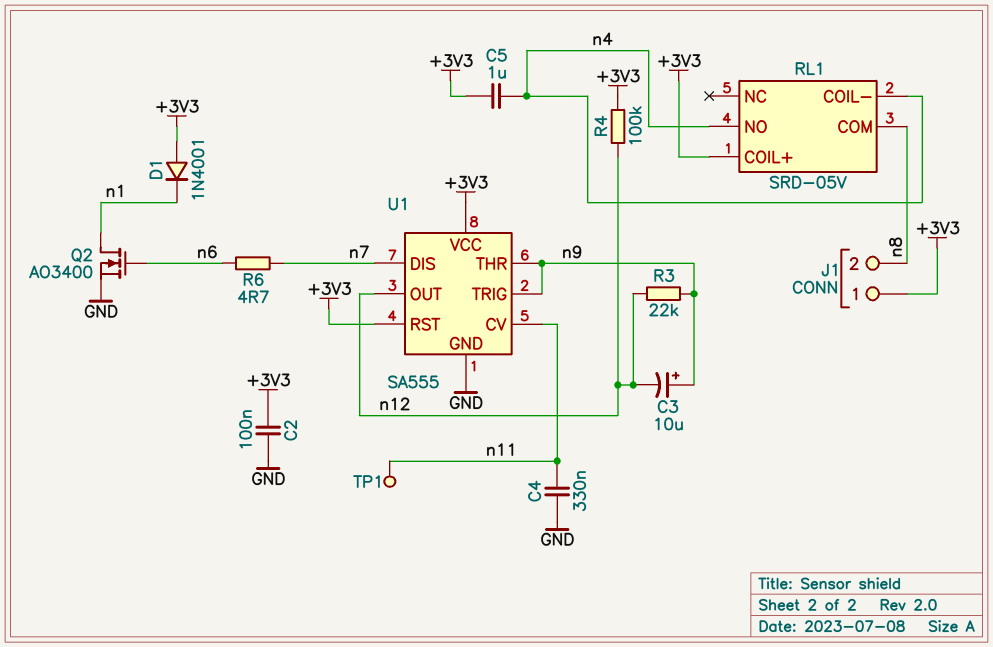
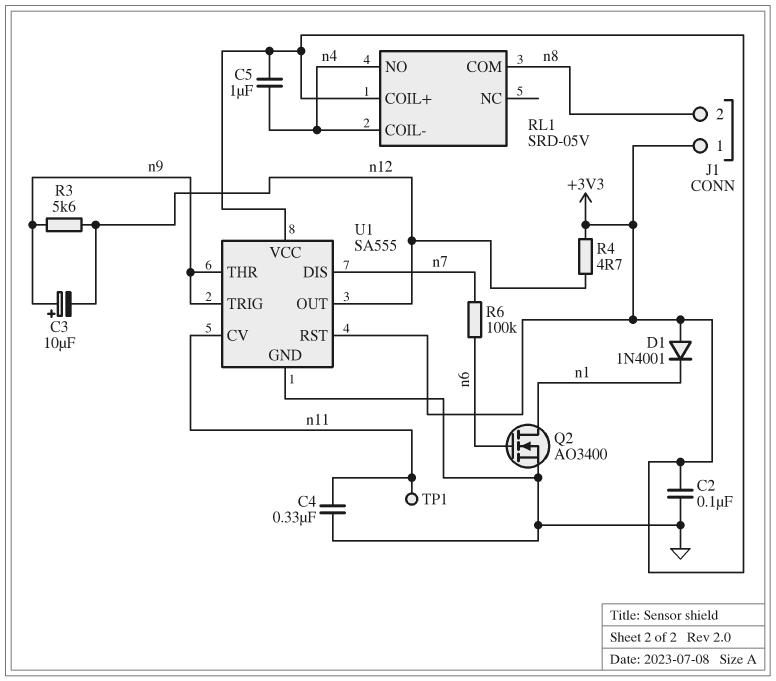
R3: 22k (n9, n12) -> 5.6k (n9, n12)
R4: 100k (+3V3, n12) -> 4.7 (+3V3, n12)
R6: 4.7 (n6, n7) -> 100k (n6, n7)

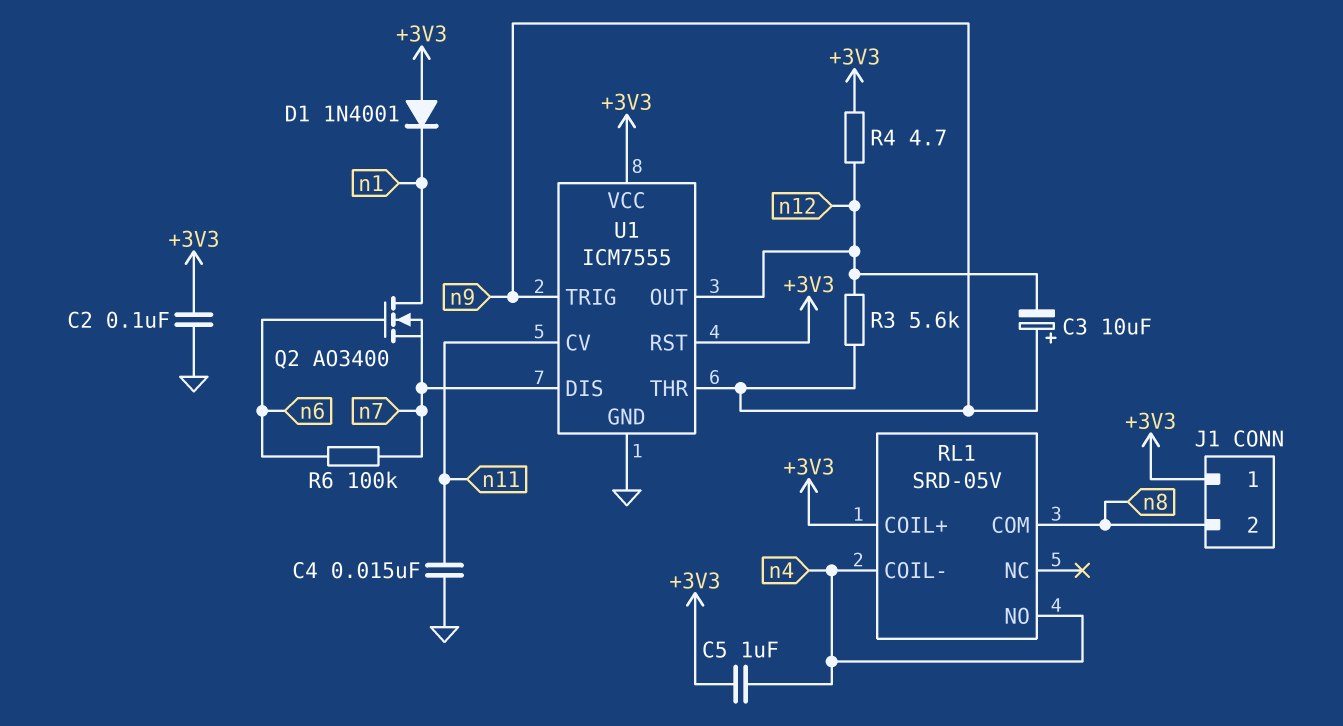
C4: 330nF (GND, n11) -> 15nF (GND, n11)
Q2: NMOS AO3400 (G n6, D n1, S GND) -> NMOS AO3400 (G n6, D n1, S n7)
TP1: test point (n11) -> none
U1: SA555 -> ICM7555

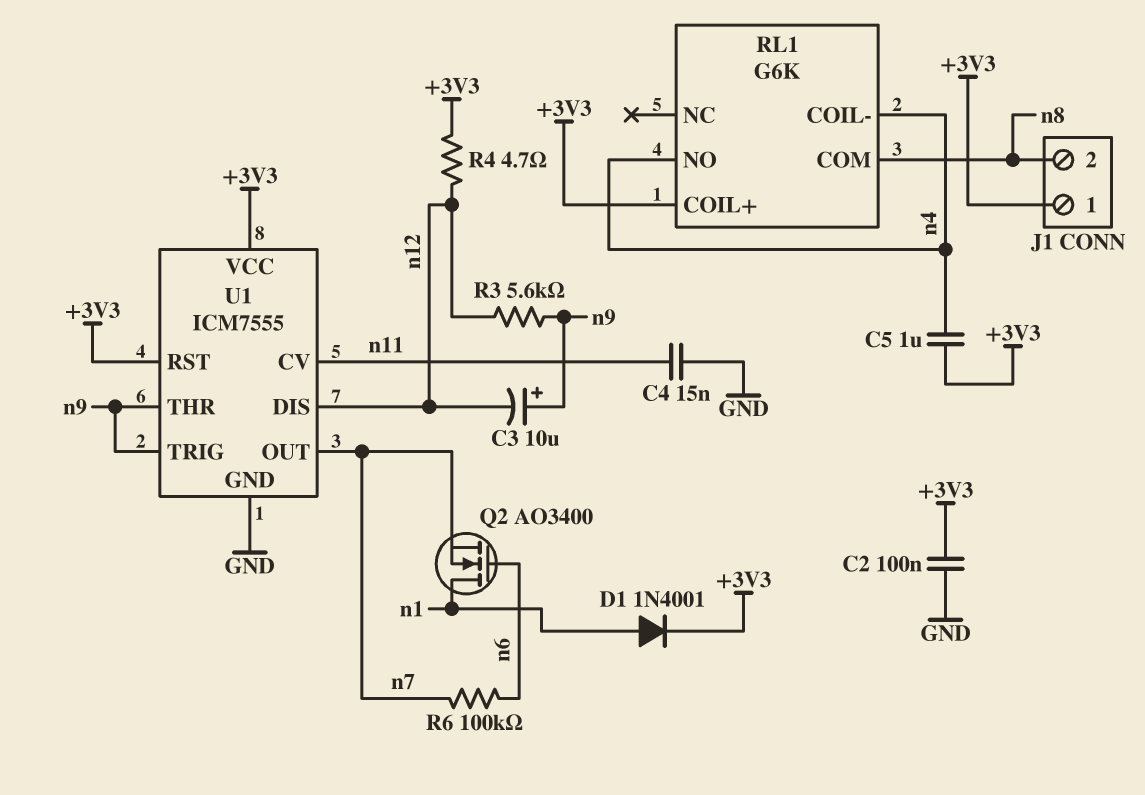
D1: diode 1N4001 (A +3V3, K n1) -> diode 1N4001 (A n1, K +3V3)
RL1: SRD-05V -> G6K
U1 pin DIS: n7 -> n12
U1 pin OUT: n12 -> n7

